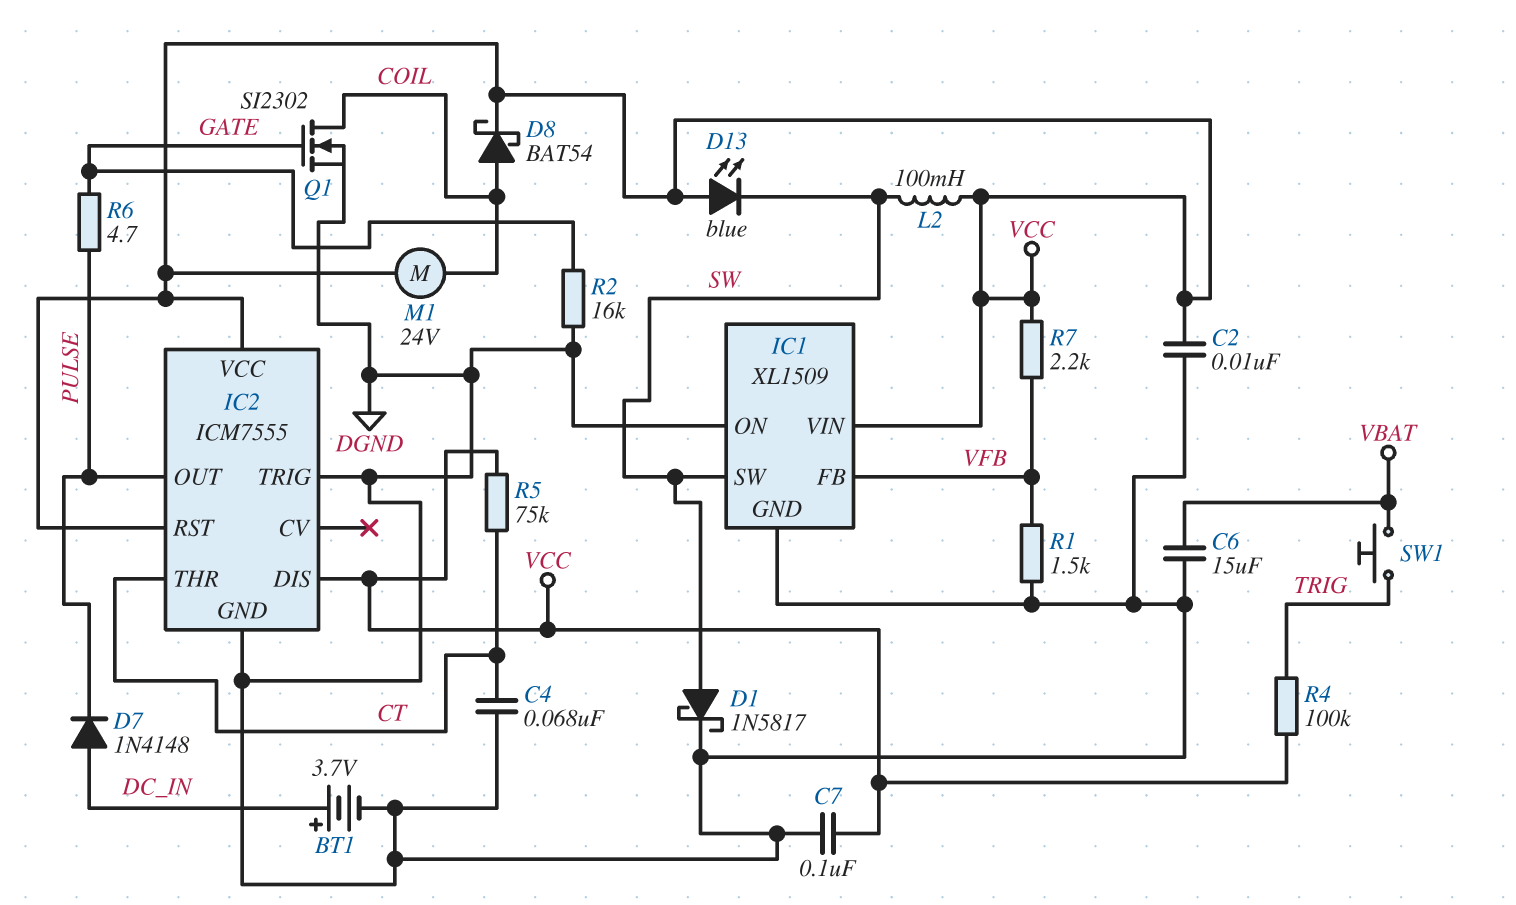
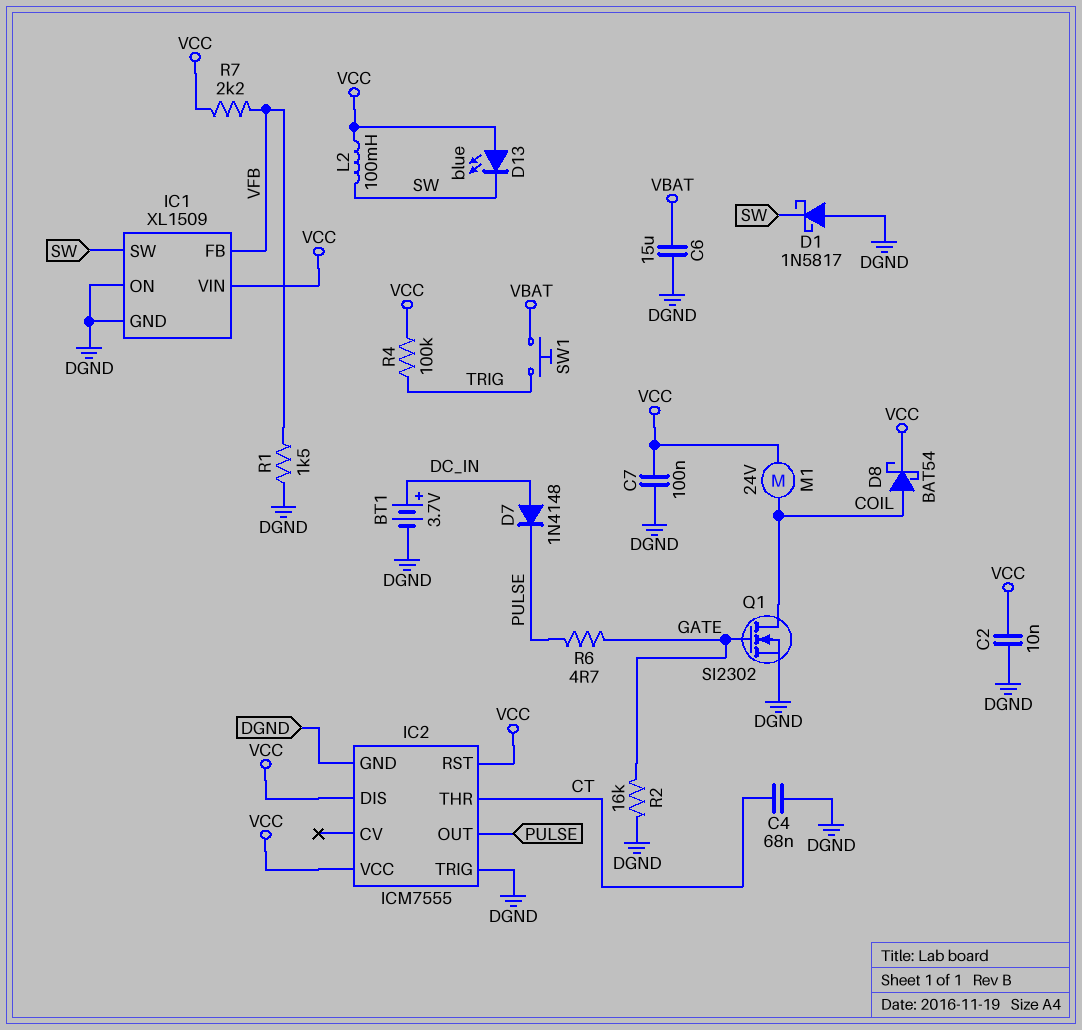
D1: schottky 1N5817 (A SW, K DGND) -> schottky 1N5817 (A DGND, K SW)
R5: 75k (CT, VCC) -> none

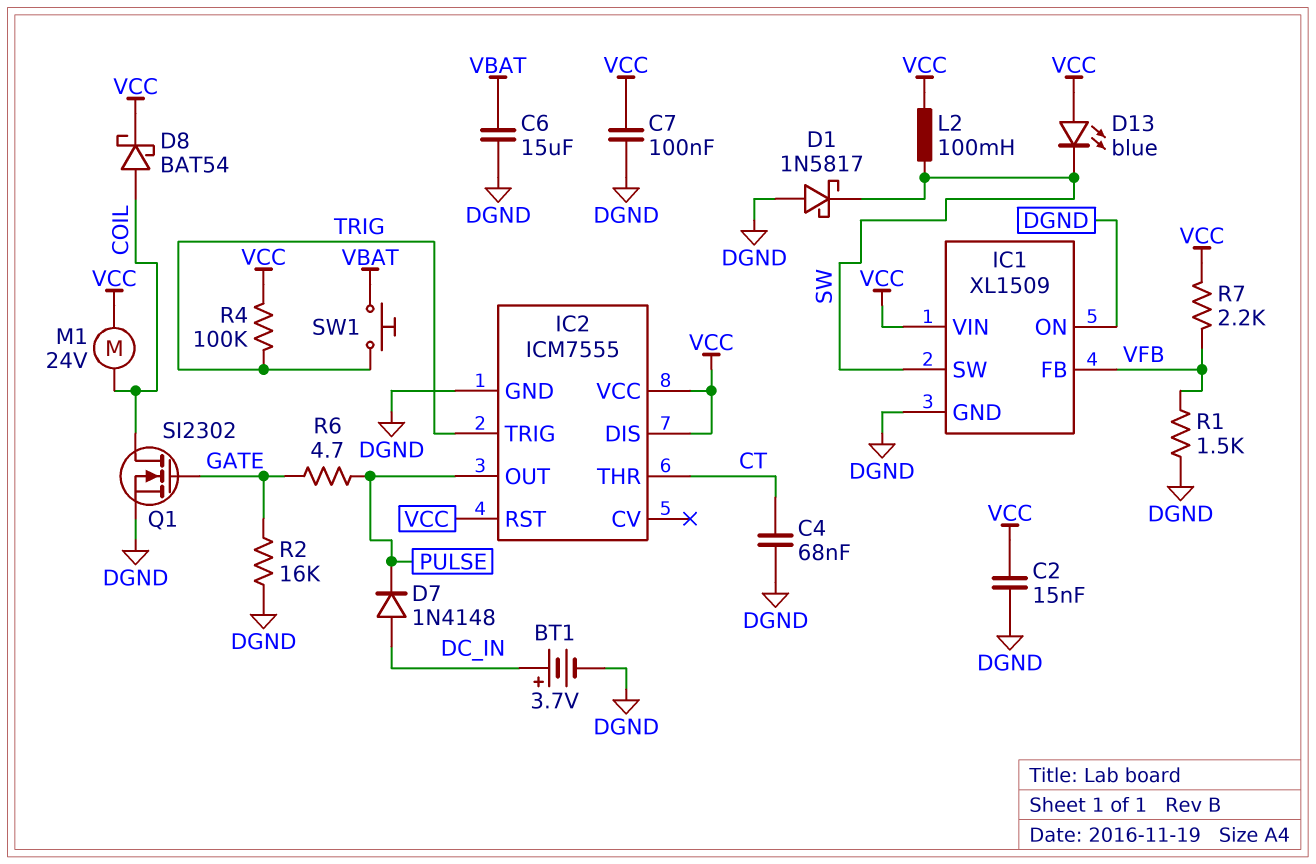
C2: 10nF (DGND, VCC) -> 15nF (DGND, VCC)
IC2 pin TRIG: DGND -> TRIG

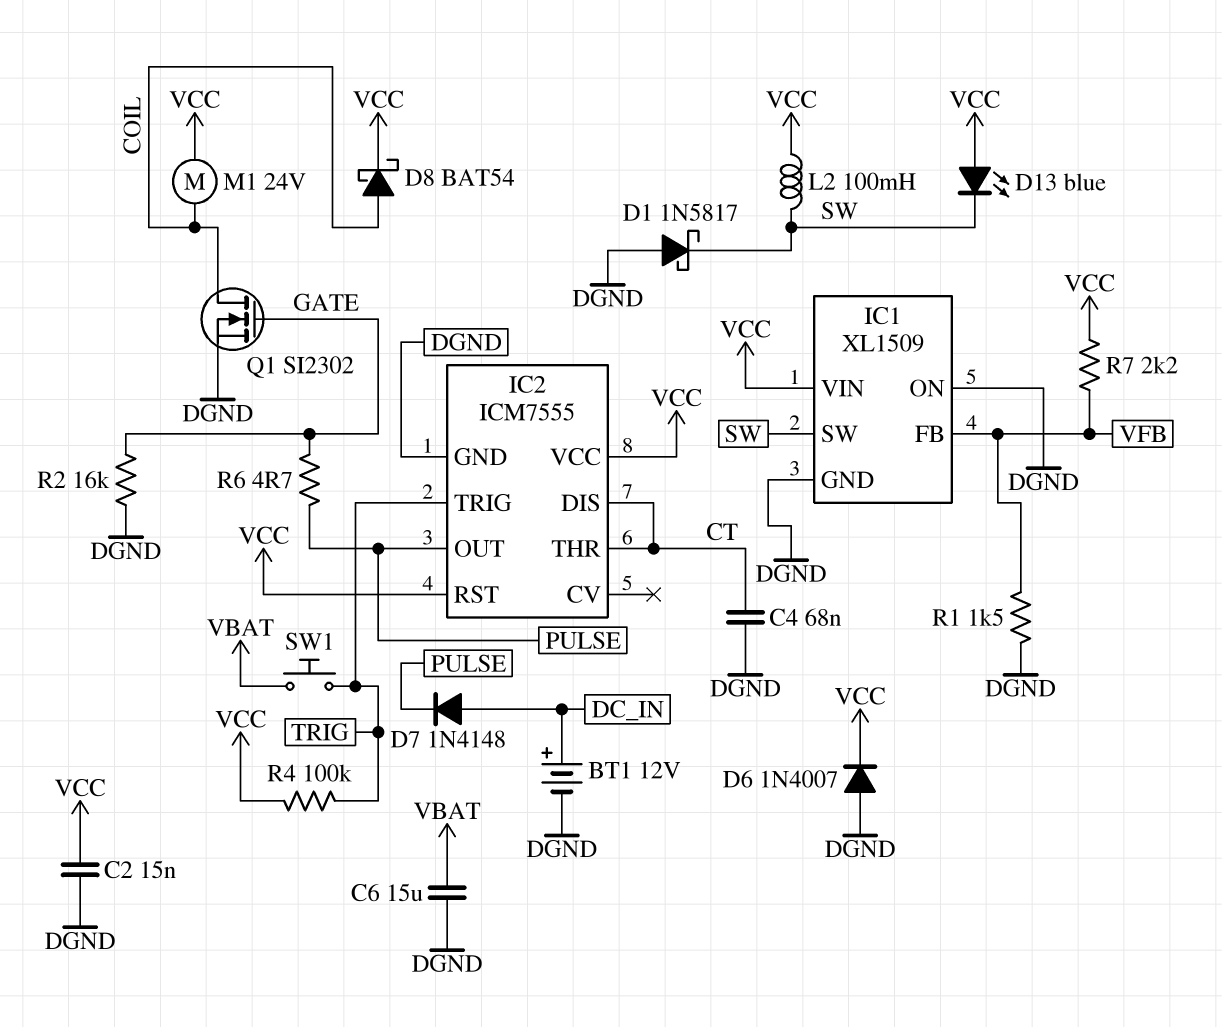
BT1: 3.7V (plus DC_IN, minus DGND) -> 12V (plus DC_IN, minus DGND)
C7: 100nF (DGND, VCC) -> none
D6: none -> diode 1N4007 (A DGND, K VCC)
IC2 pin DIS: VCC -> CT

